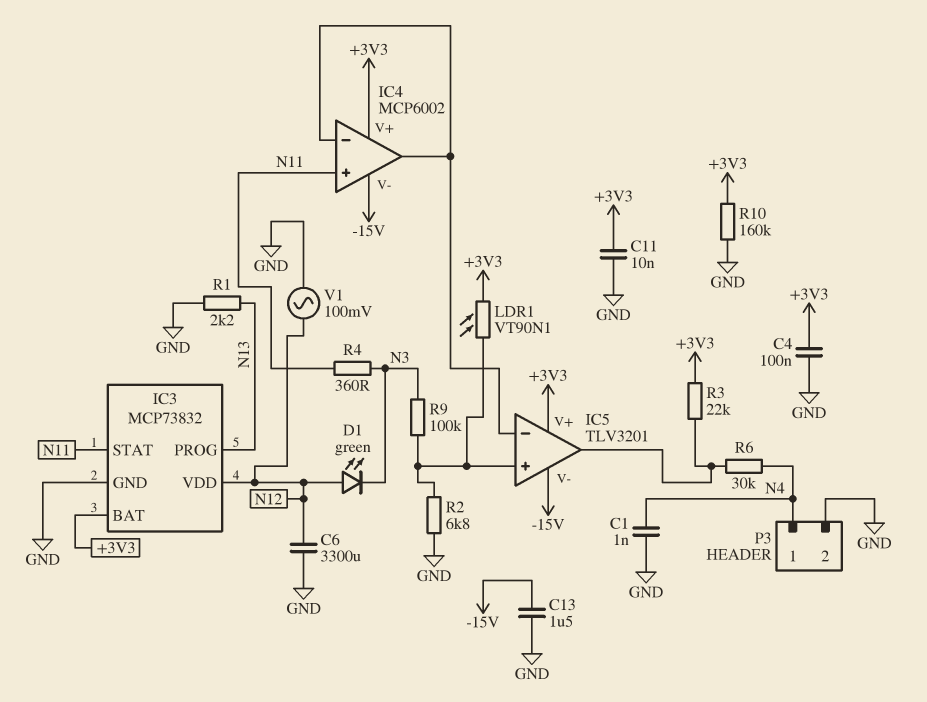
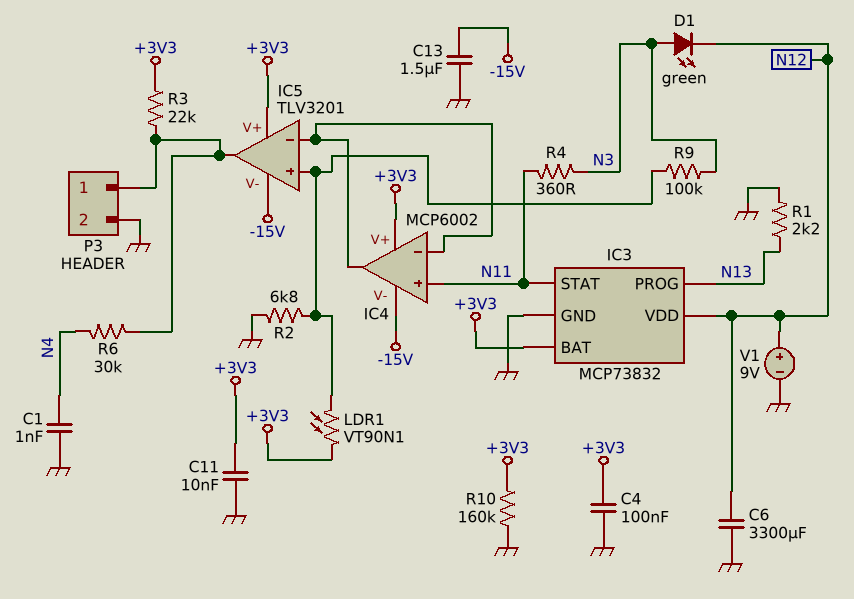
D1: LED green (A N12, K N3) -> LED green (A N3, K N12)
P3 pin 1: N4 -> IC5/out
V1: AC 100mV (GND, N12) -> 9V (plus N12, minus GND)

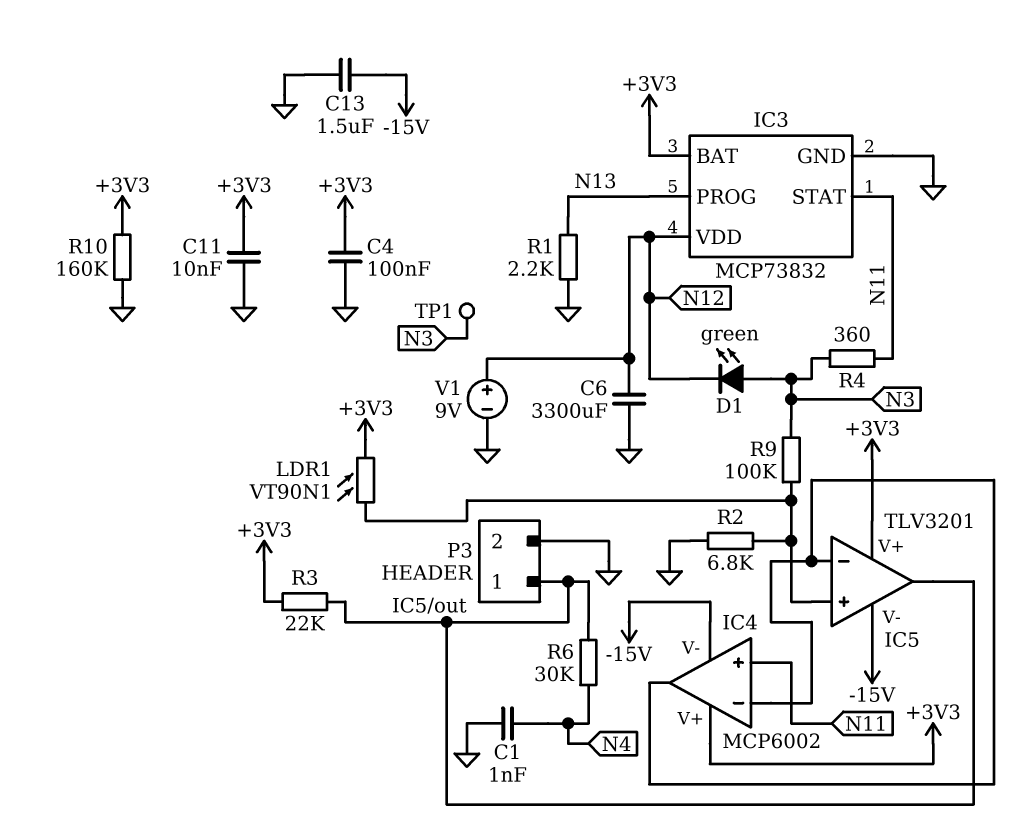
TP1: none -> test point (N3)

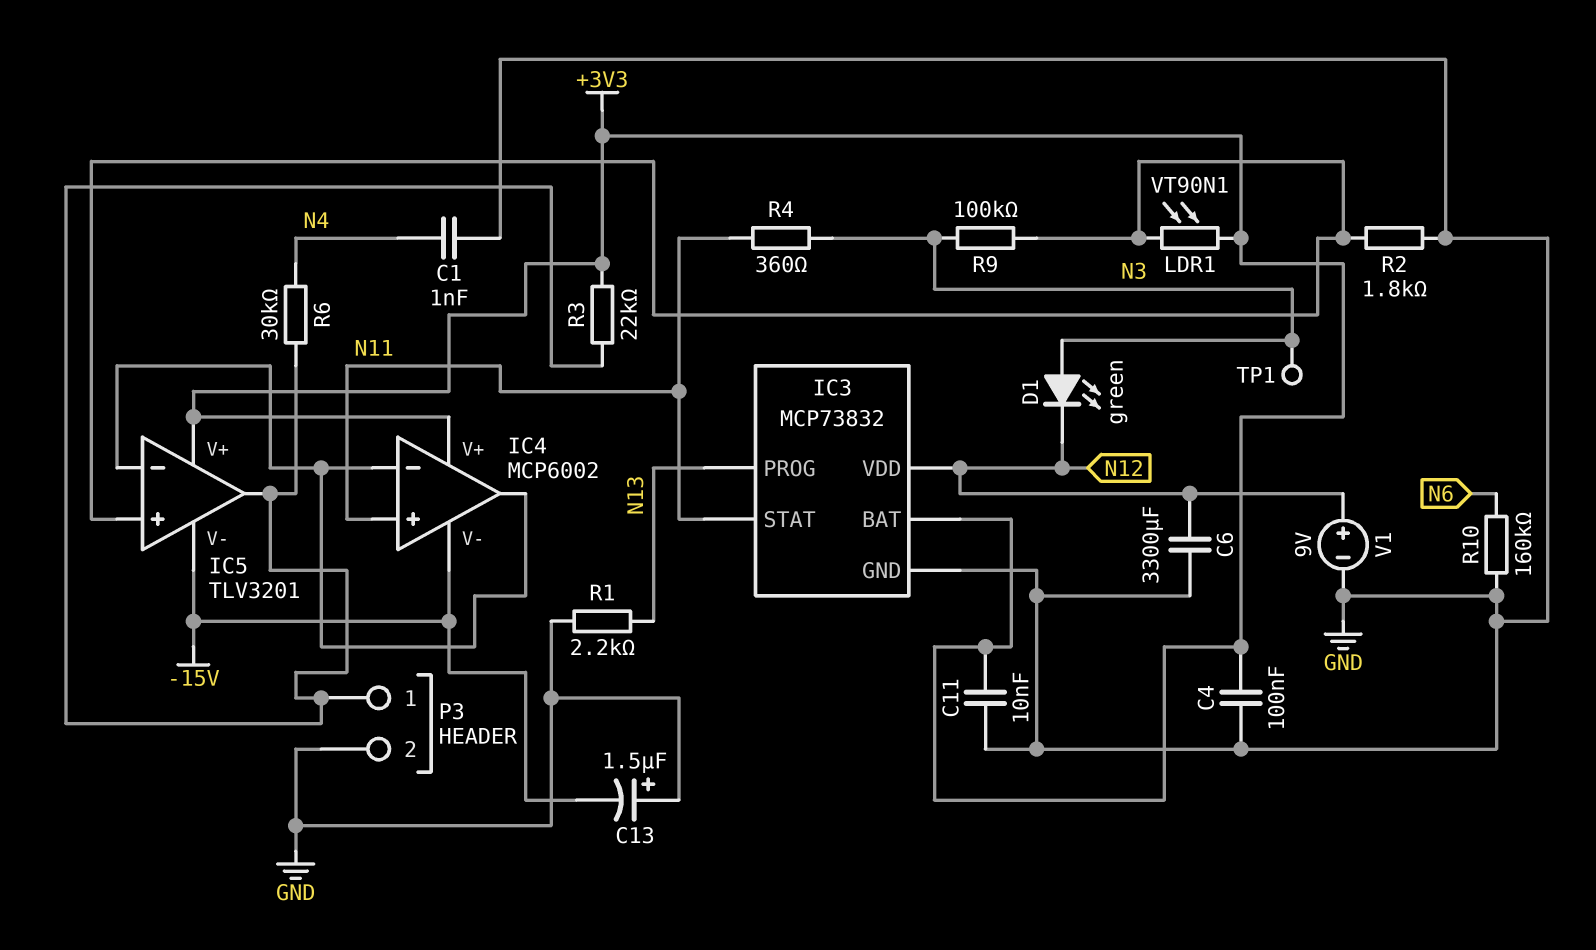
C13: 1.5uF (-15V, GND) -> 1.5uF (plus GND, minus -15V)
R2: 6.8k (GND, IC5/in+) -> 1.8k (GND, IC5/in+)
R10: 160k (+3V3, GND) -> 160k (GND, N6)

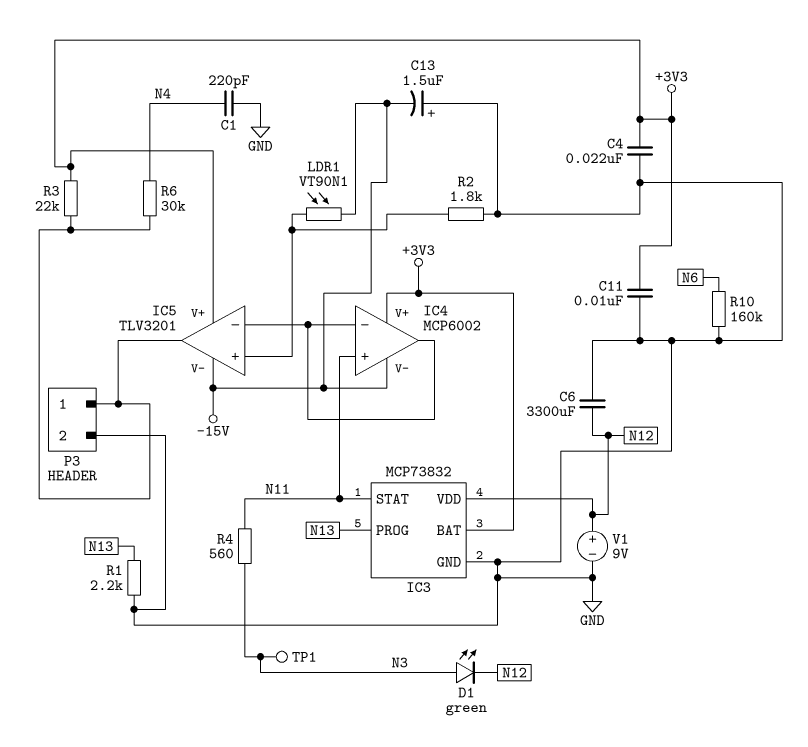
C1: 1nF (GND, N4) -> 220pF (GND, N4)
C4: 100nF (+3V3, GND) -> 22nF (+3V3, GND)
LDR1: VT90N1 (+3V3, IC5/in+) -> VT90N1 (-15V, IC5/in+)
R4: 360 (N3, N11) -> 560 (N3, N11)
R9: 100k (IC5/in+, N3) -> none

